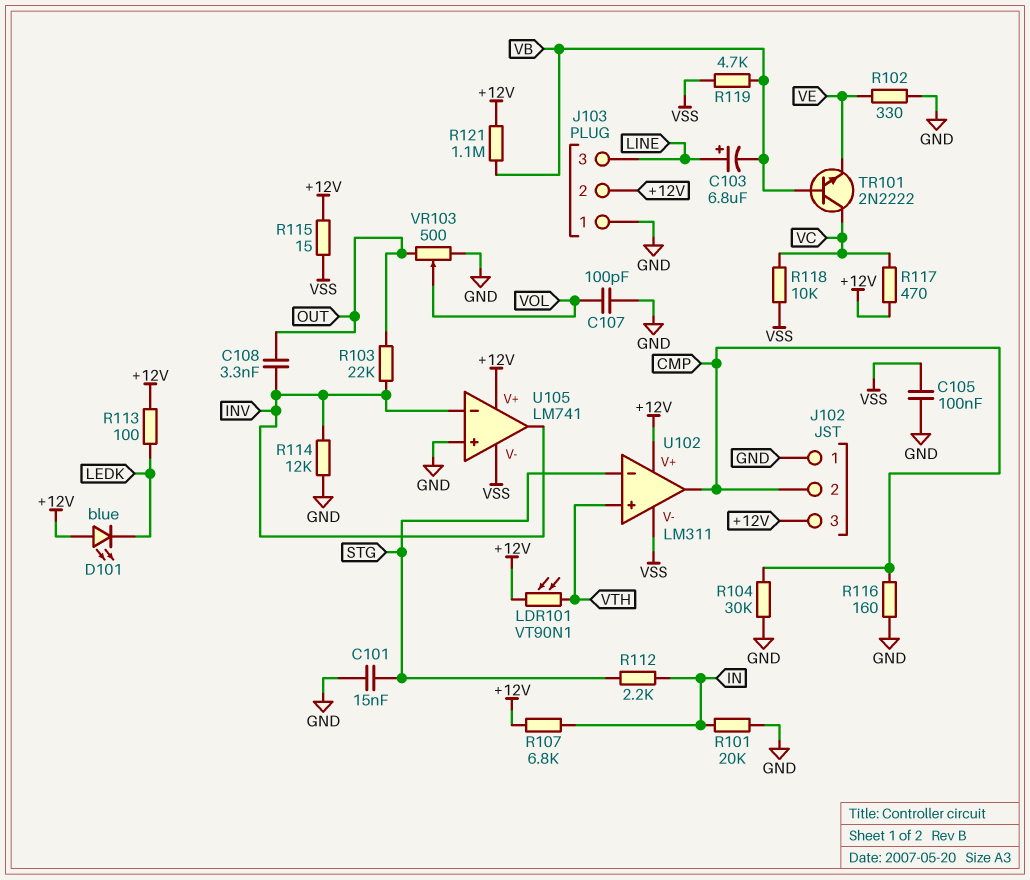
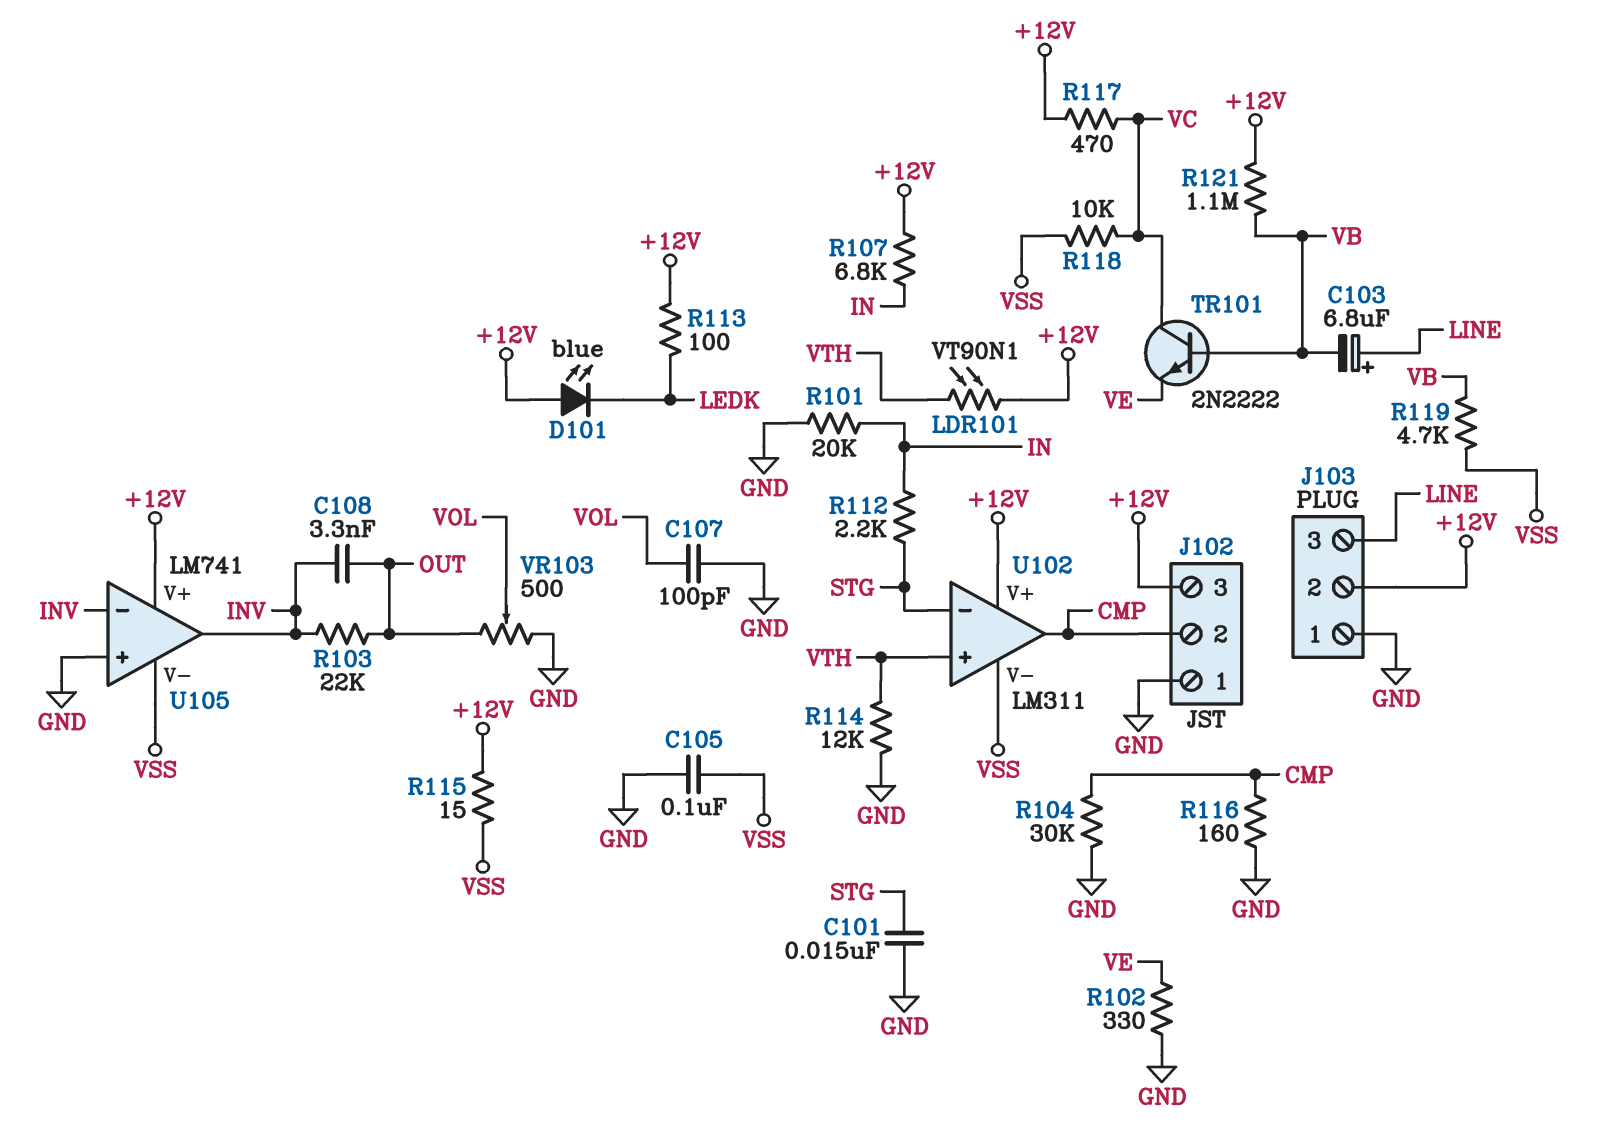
R114: 12k (GND, INV) -> 12k (GND, VTH)

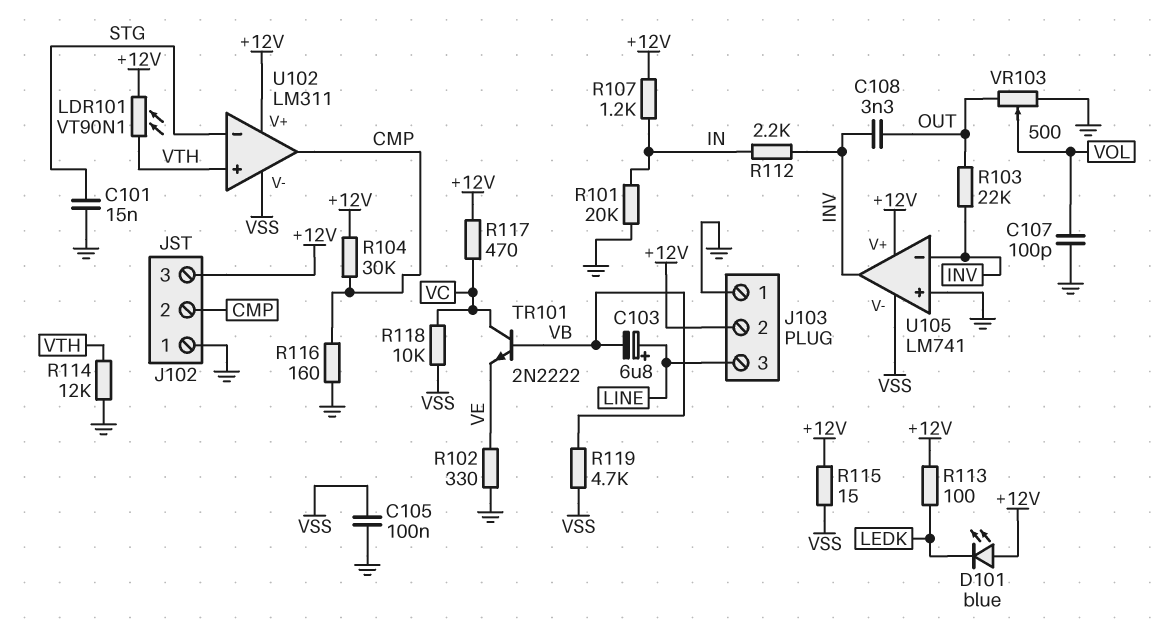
R104: 30k (CMP, GND) -> 30k (+12V, CMP)
R107: 6.8k (+12V, IN) -> 1.2k (+12V, IN)
R112: 2.2k (IN, STG) -> 2.2k (IN, INV)
R121: 1.1M (+12V, VB) -> none

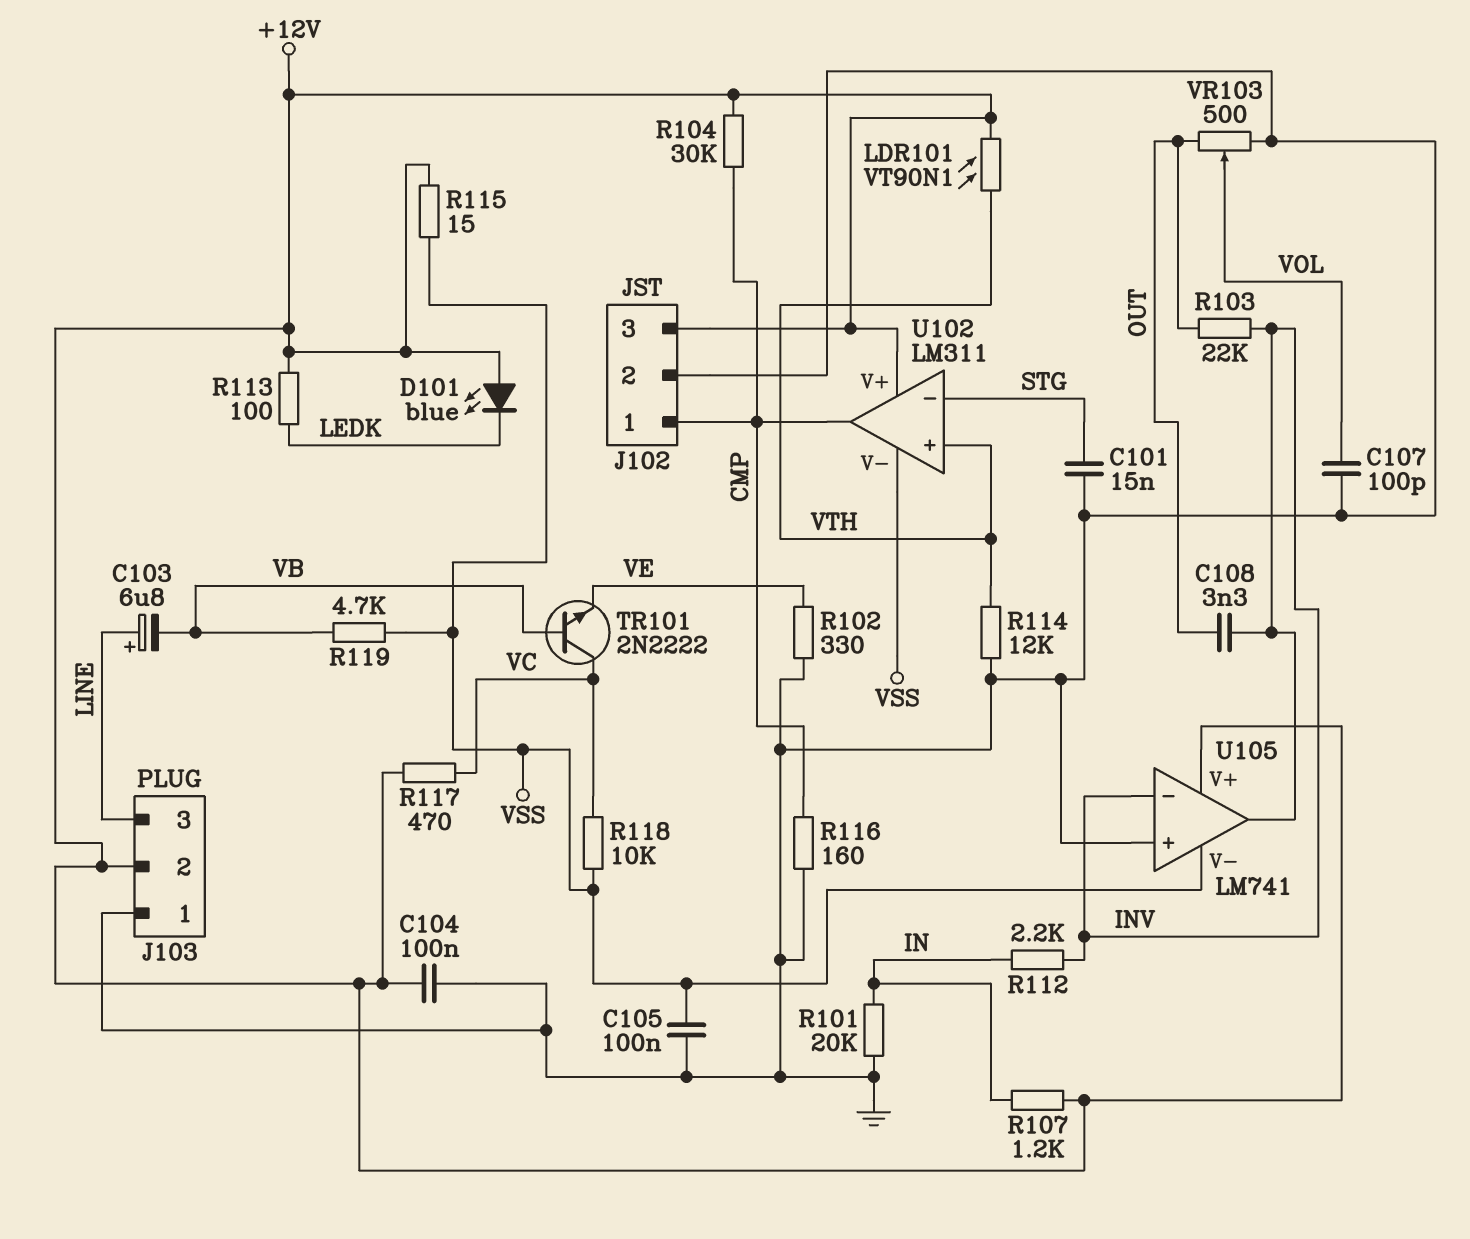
C104: none -> 100nF (+12V, GND)
J102 pin 1: GND -> CMP
J102 pin 2: CMP -> GND

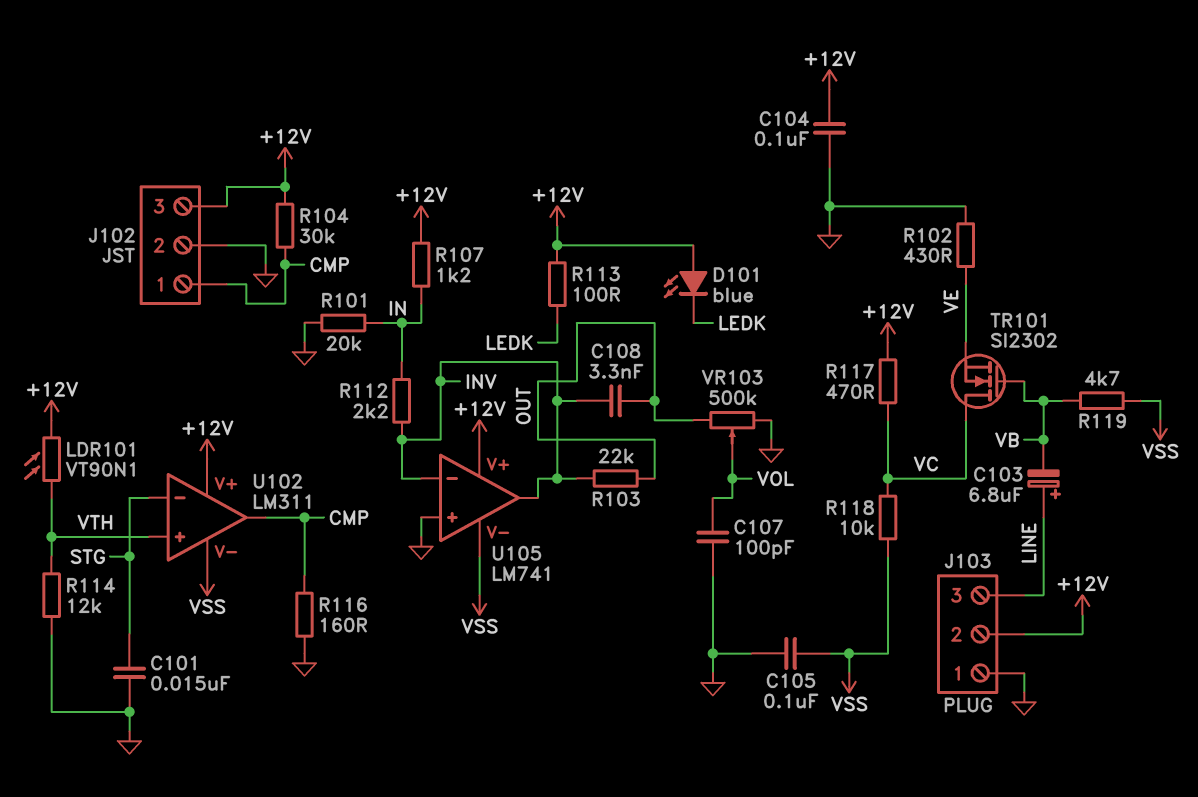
R102: 330 (GND, VE) -> 430 (GND, VE)
R115: 15 (+12V, VSS) -> none
TR101: NPN 2N2222 (B VB, C VC, E VE) -> NMOS SI2302 (G VB, D VC, S VE)
VR103: 500 (GND, OUT, wiper VOL) -> 500k (GND, OUT, wiper VOL)

